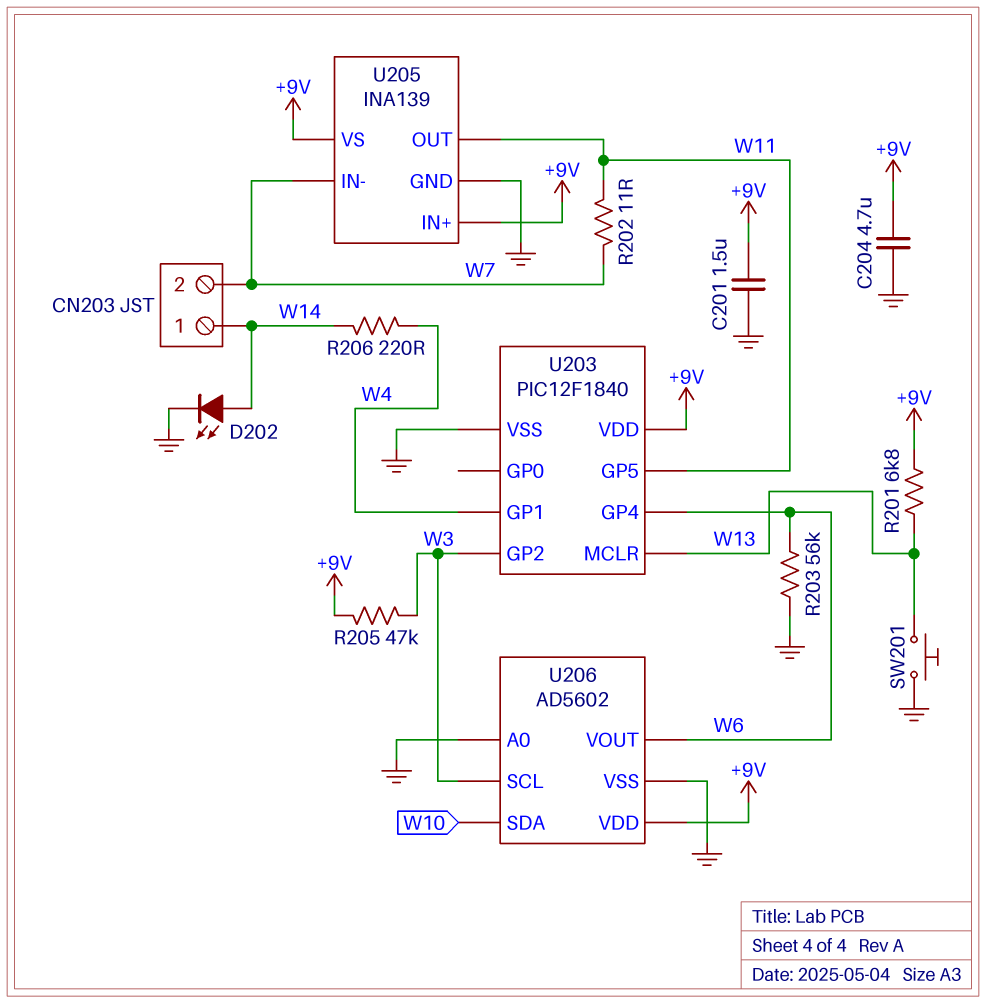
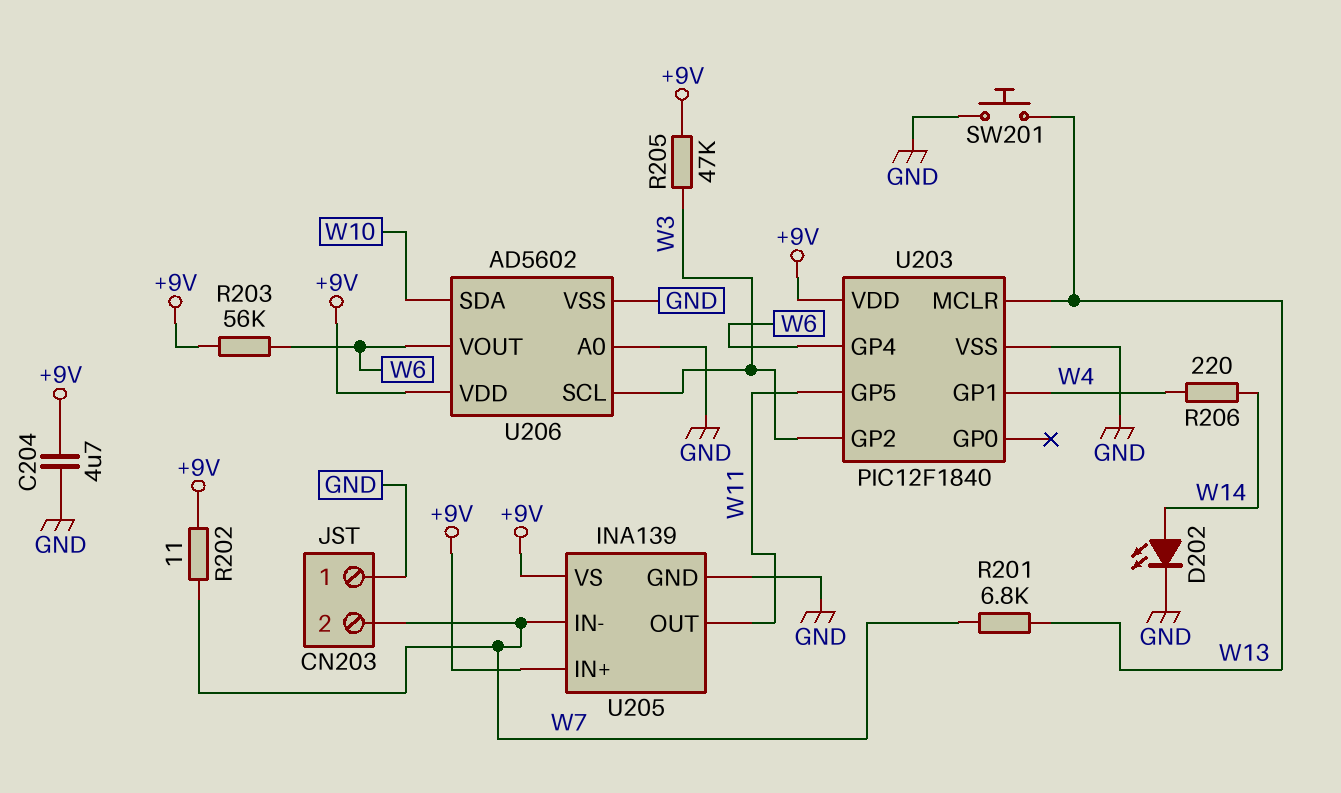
C201: 1.5uF (+9V, GND) -> none
CN203 pin 1: W14 -> GND
R201: 6.8k (+9V, W13) -> 6.8k (W7, W13)
R202: 11 (W7, W11) -> 11 (+9V, W7)
R203: 56k (GND, W6) -> 56k (+9V, W6)

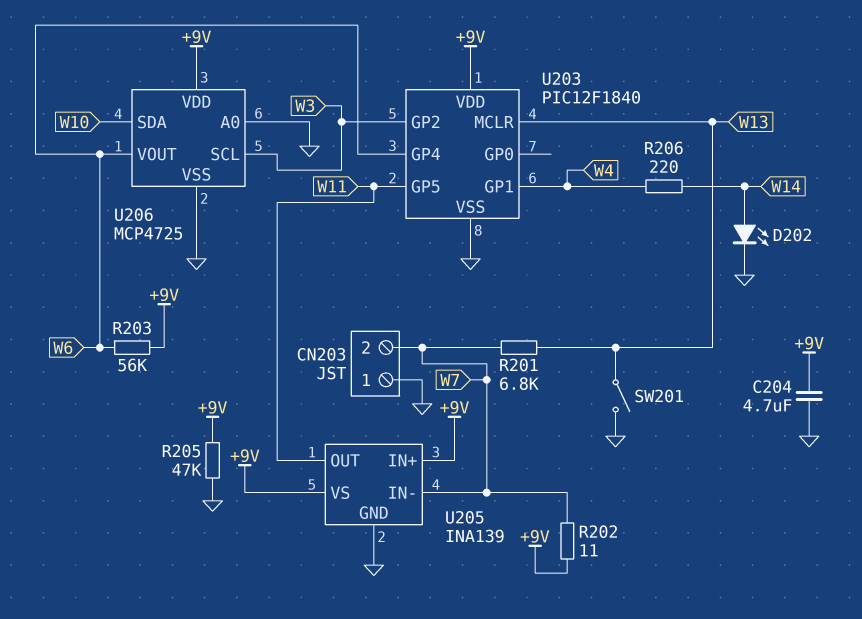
R205: 47k (+9V, W3) -> 47k (+9V, GND)
SW201: button (GND, W13) -> switch (GND, W13)
U206: AD5602 -> MCP4725

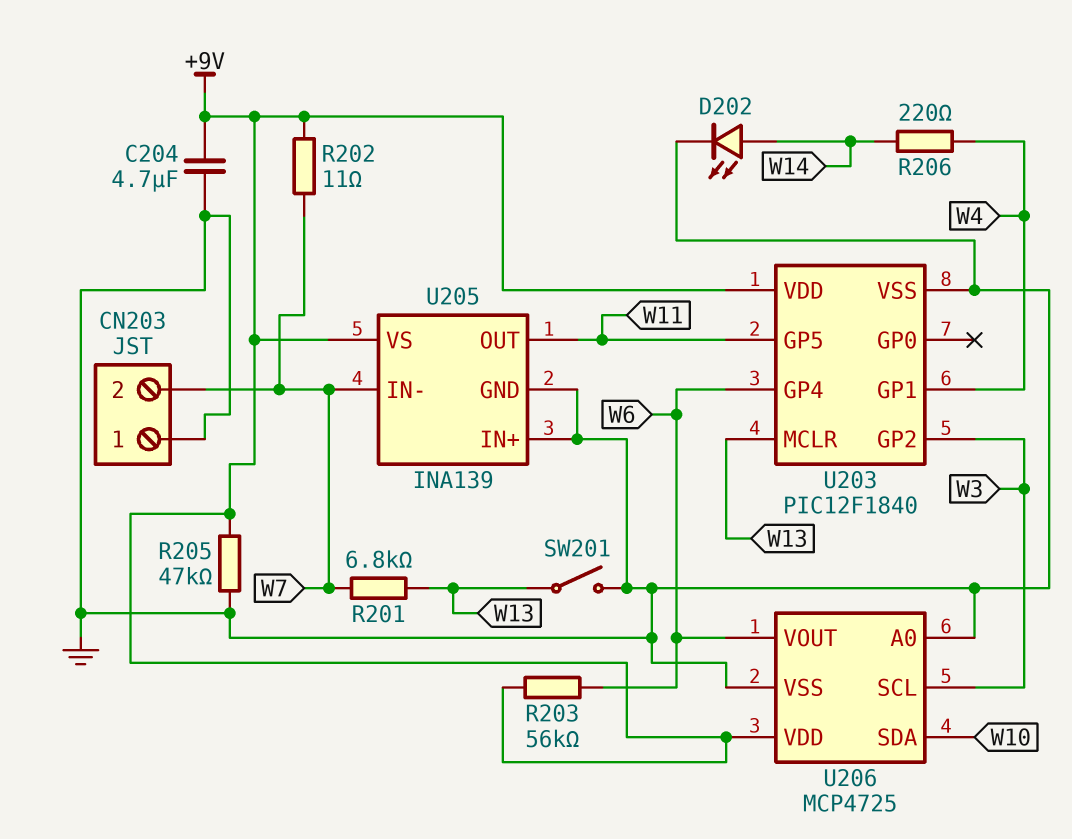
U205 pin IN+: +9V -> GND

